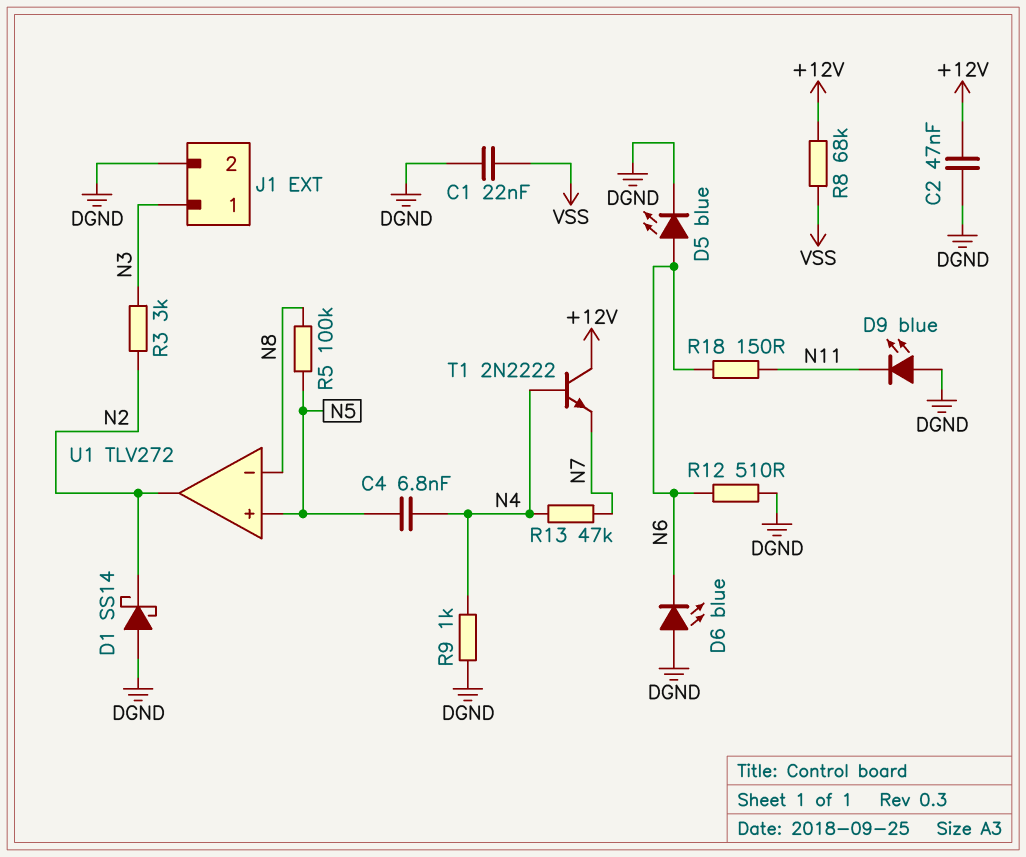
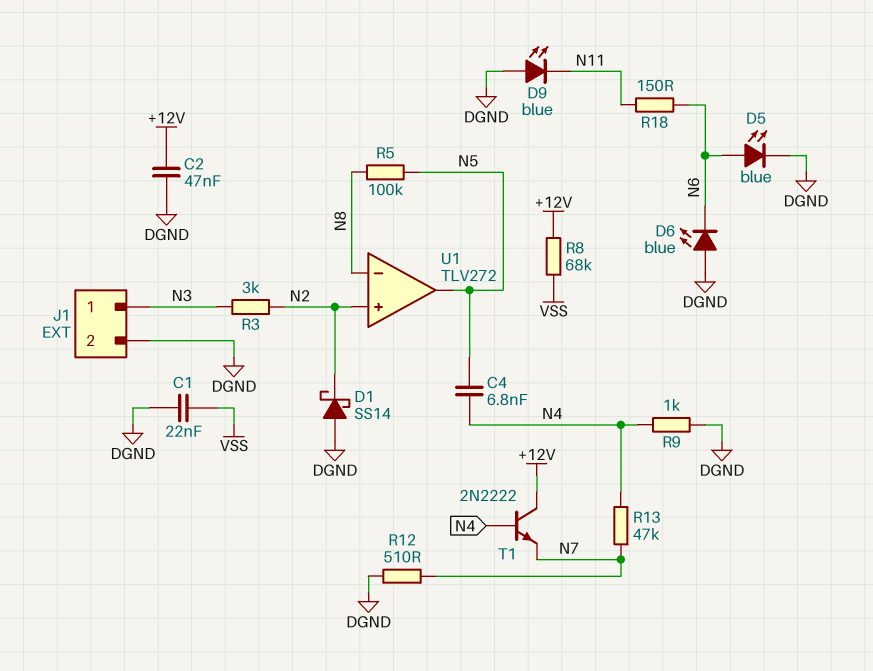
R12: 510 (DGND, N6) -> 510 (DGND, N7)
U1 pin in+: N5 -> N2
U1 pin out: N2 -> N5

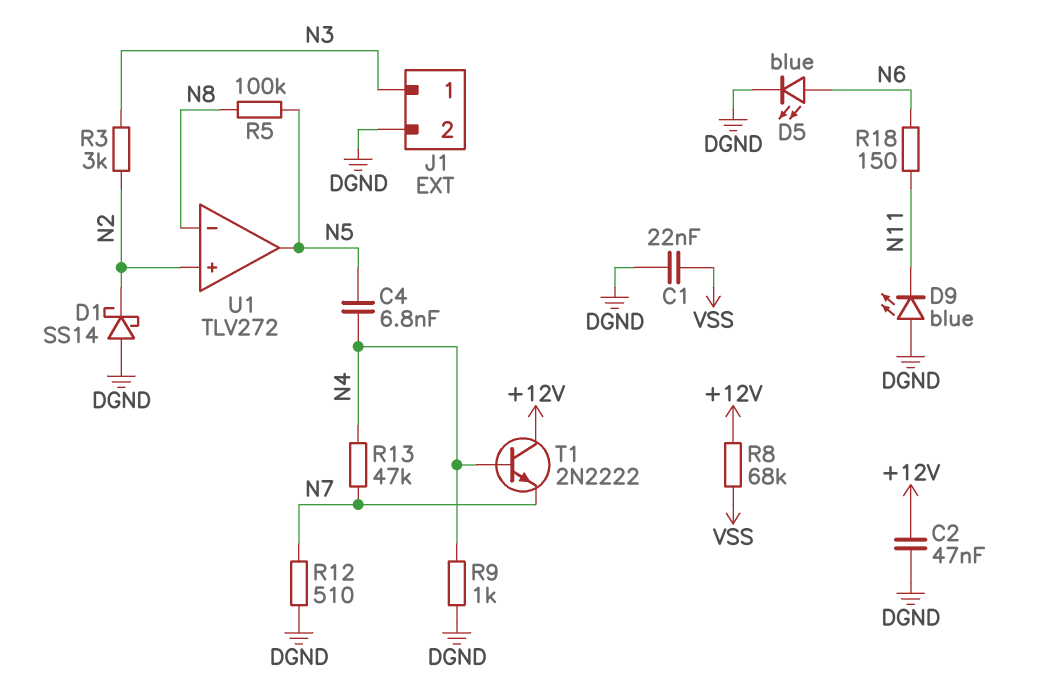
D6: LED blue (A DGND, K N6) -> none

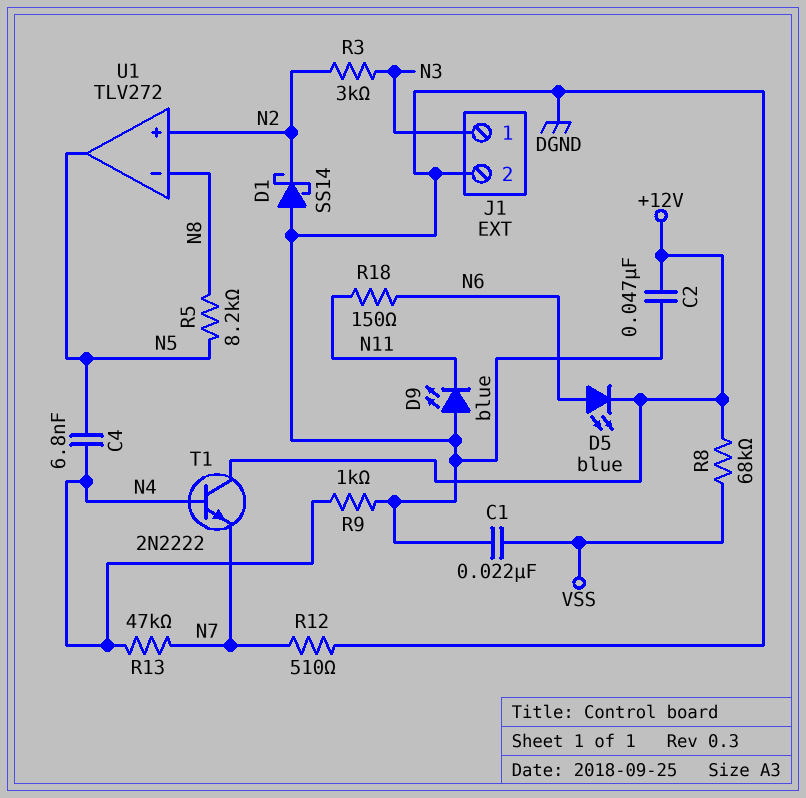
D5: LED blue (A N6, K DGND) -> LED blue (A N6, K +12V)
R5: 100k (N5, N8) -> 8.2k (N5, N8)

